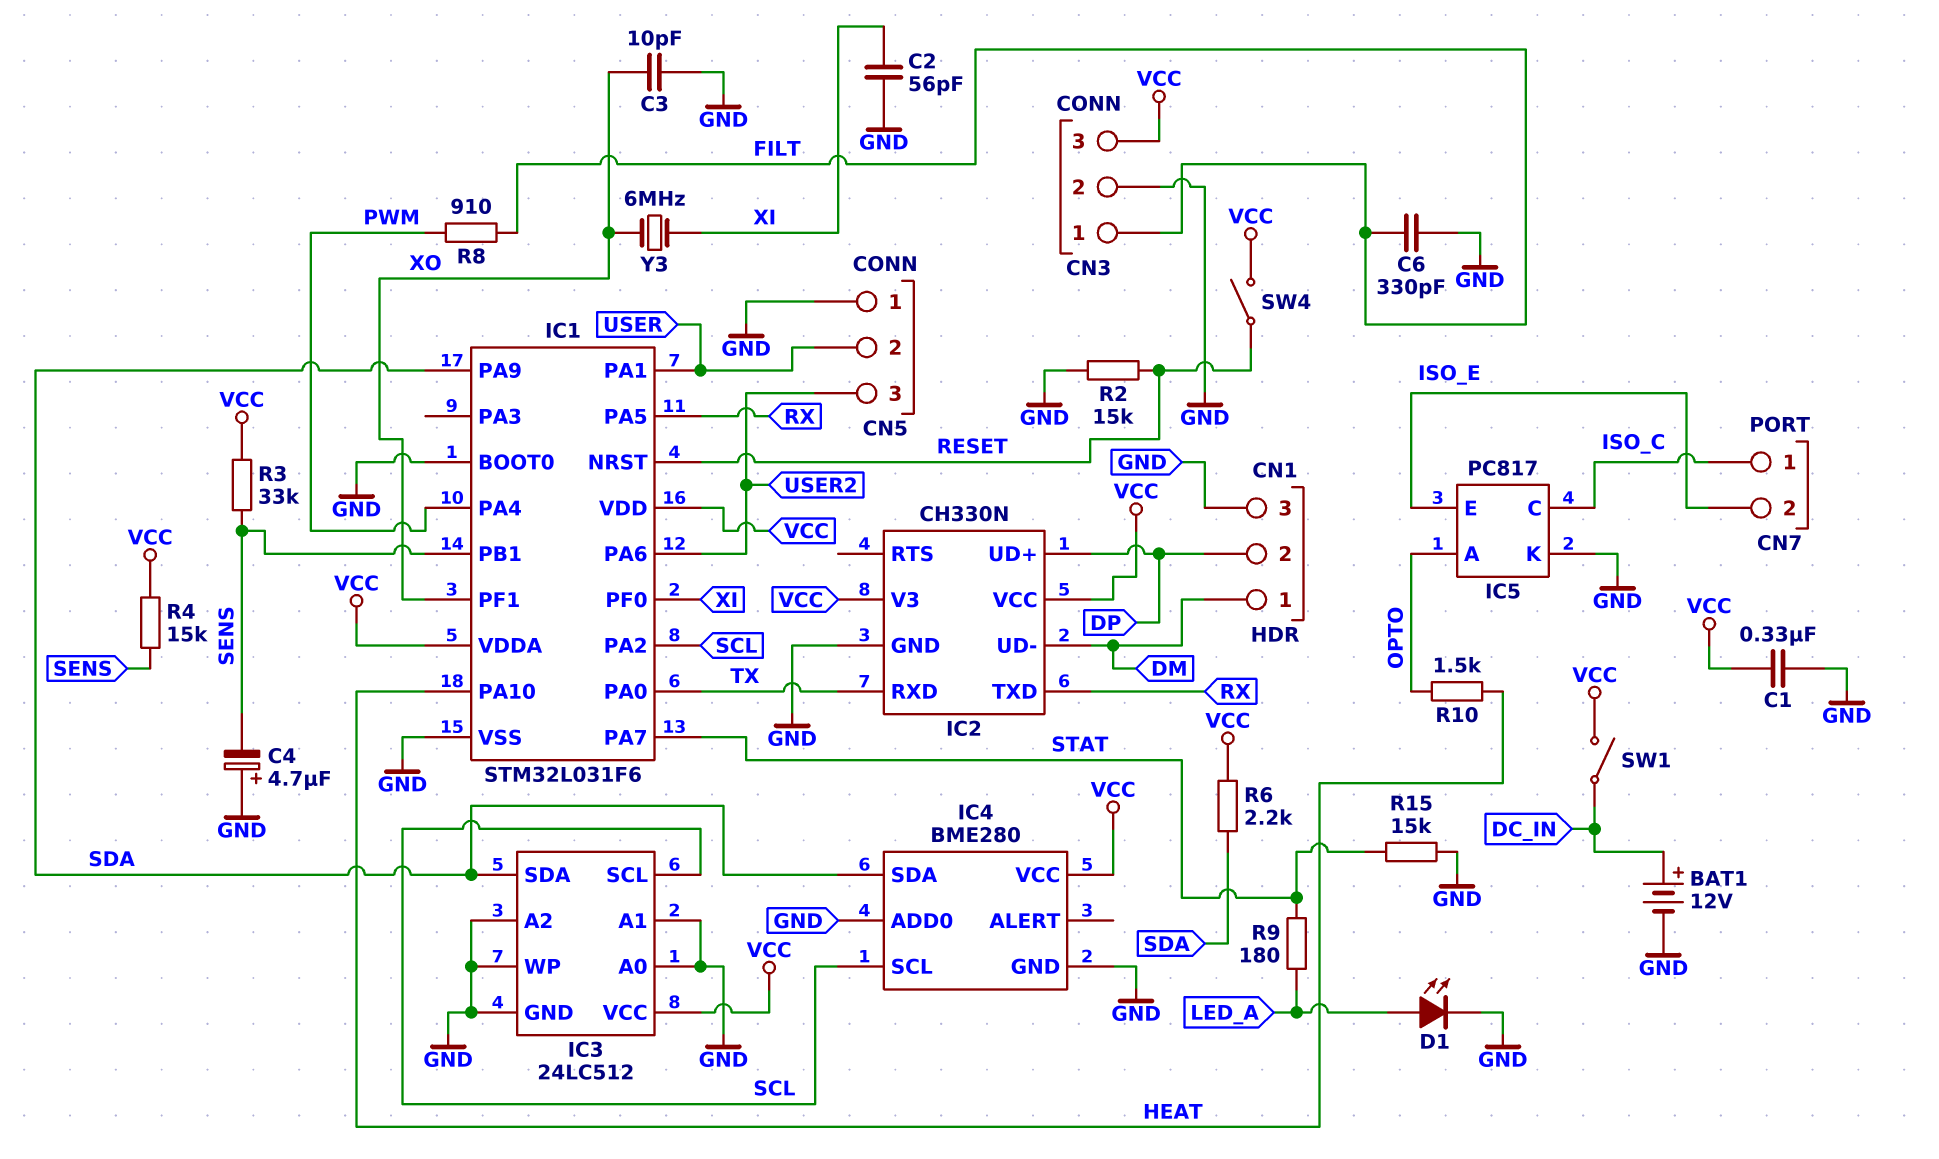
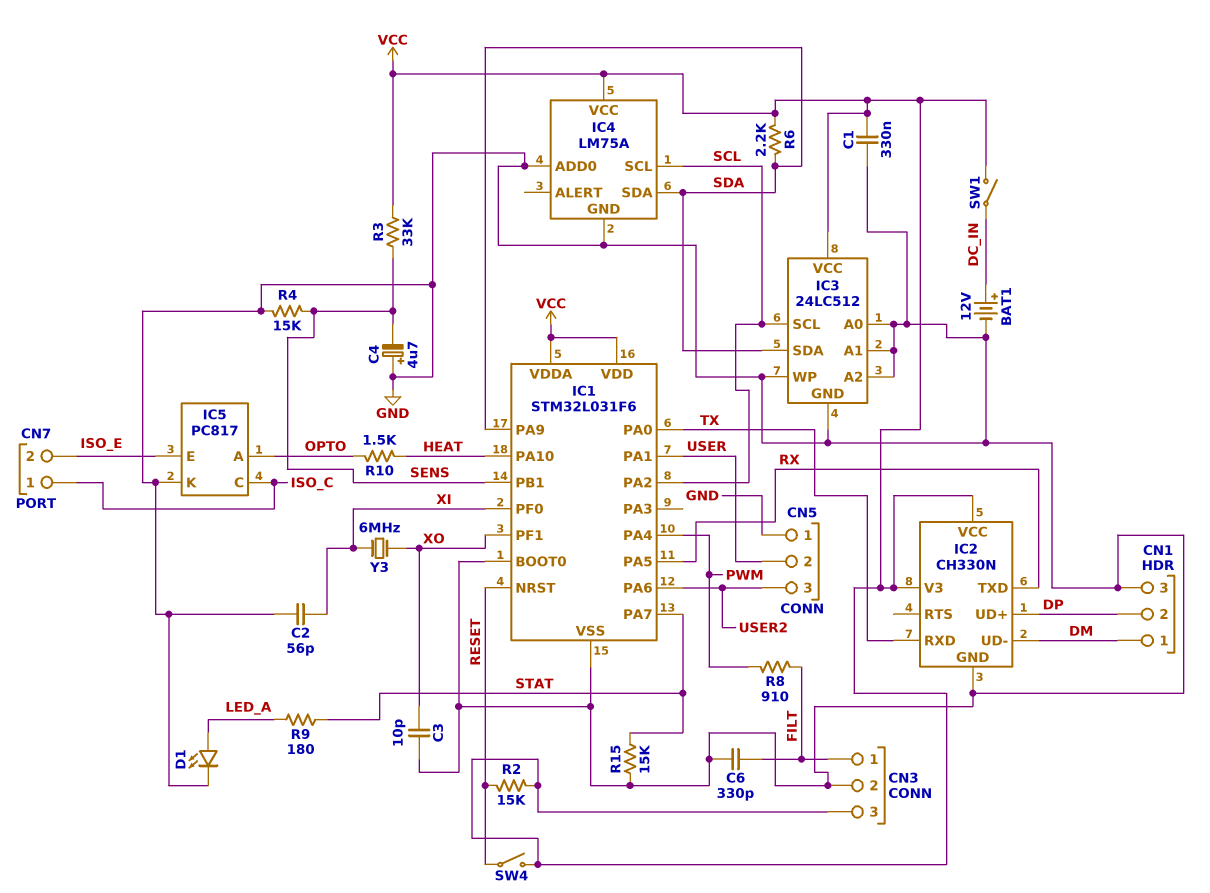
IC4: BME280 -> LM75A
R2: 15k (GND, RESET) -> 15k (RESET, VCC)
R4: 15k (SENS, VCC) -> 15k (GND, SENS)

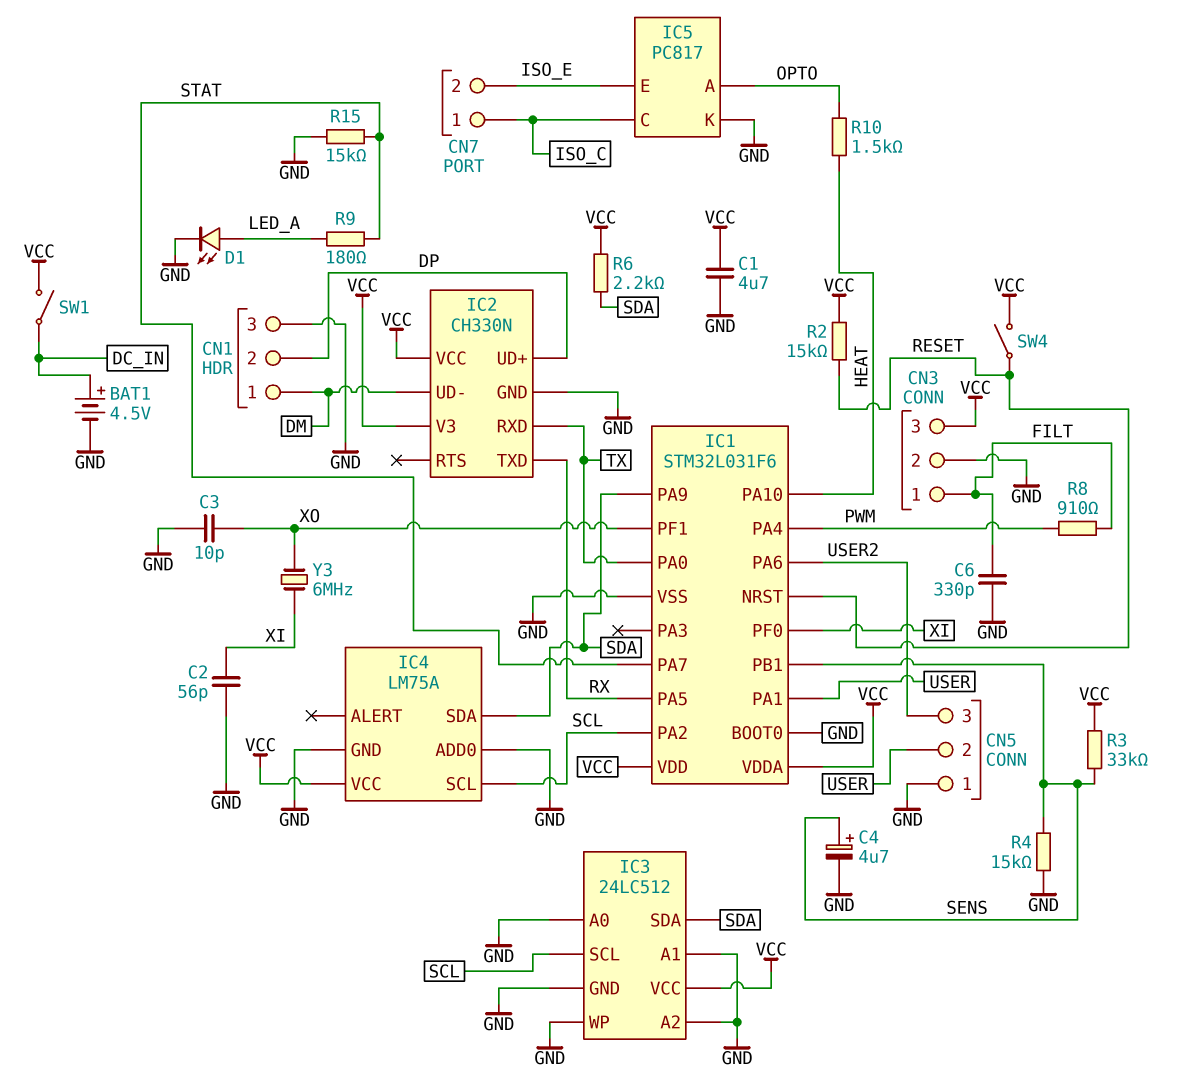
BAT1: 12V (plus DC_IN, minus GND) -> 4.5V (plus DC_IN, minus GND)
C1: 330nF (GND, VCC) -> 4.7uF (GND, VCC)
C4: 4.7uF (plus GND, minus SENS) -> 4.7uF (plus SENS, minus GND)

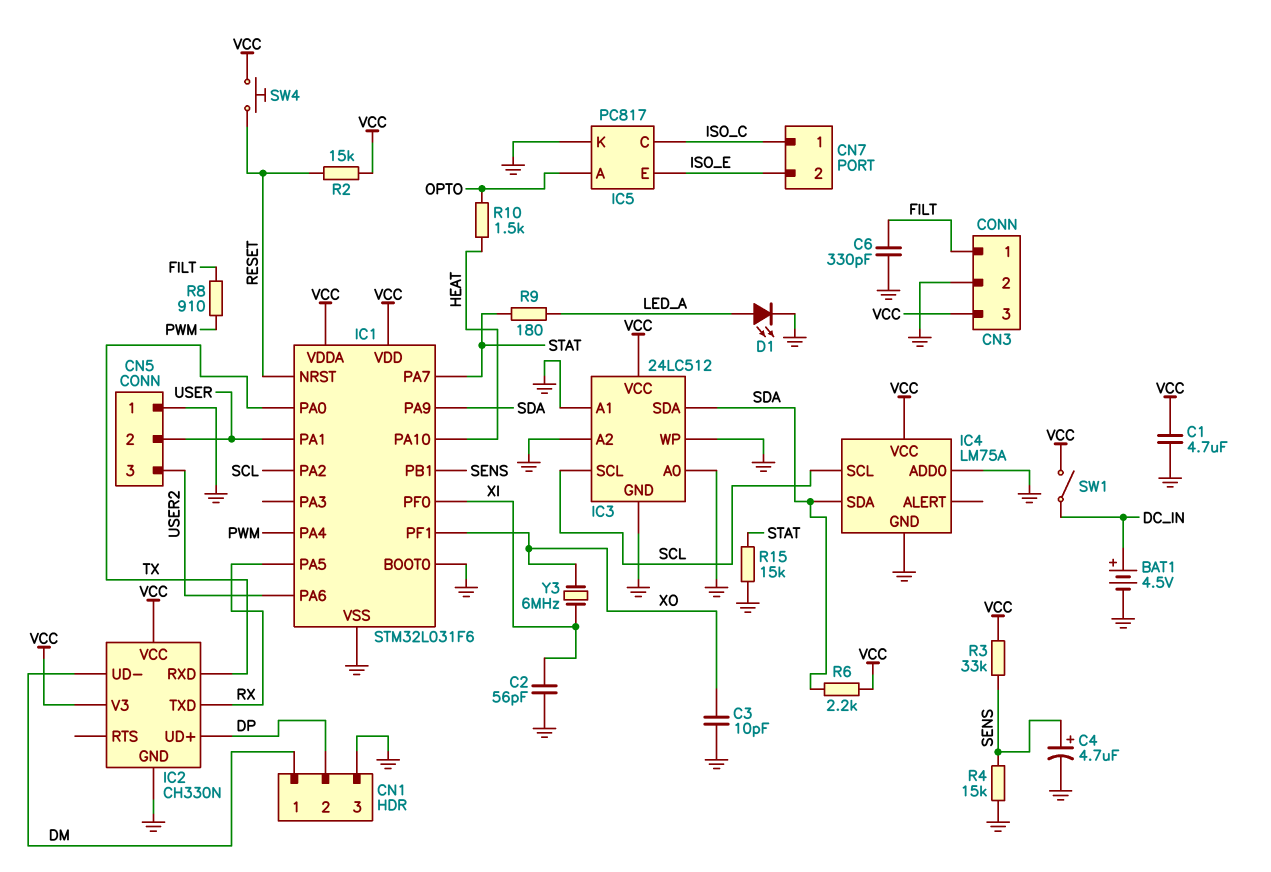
SW4: switch (RESET, VCC) -> button (RESET, VCC)

